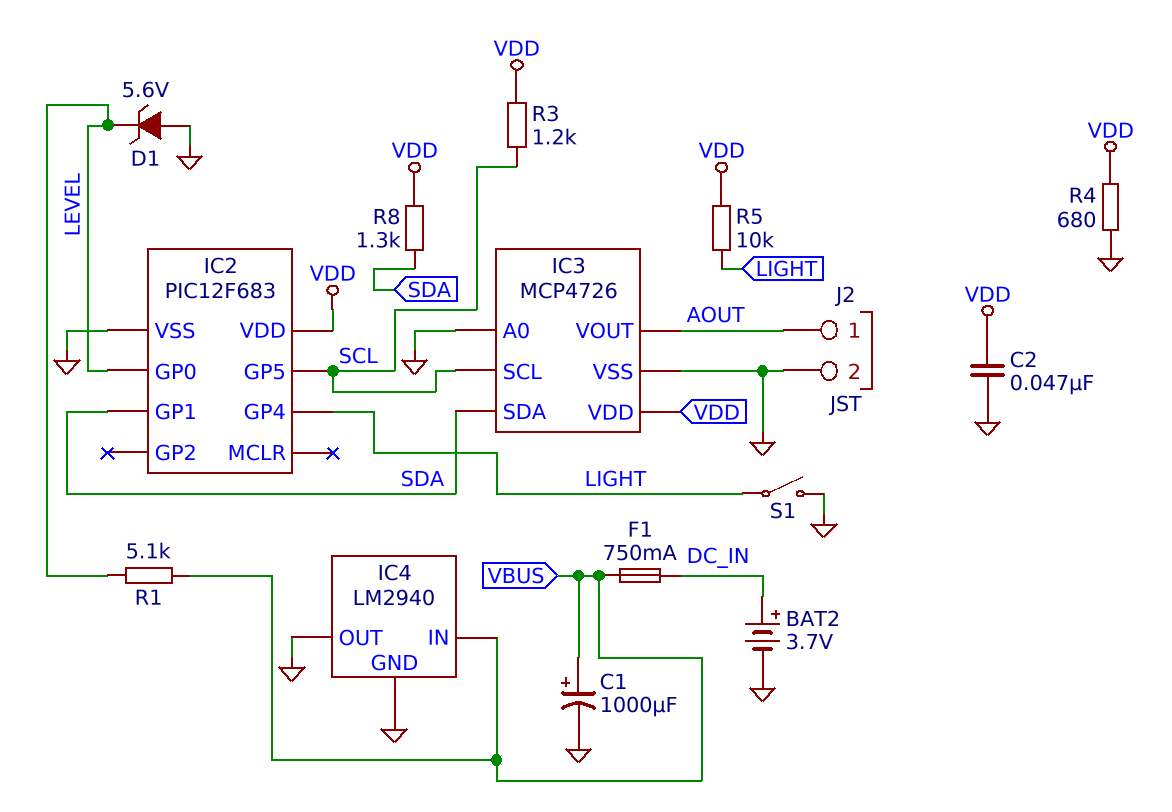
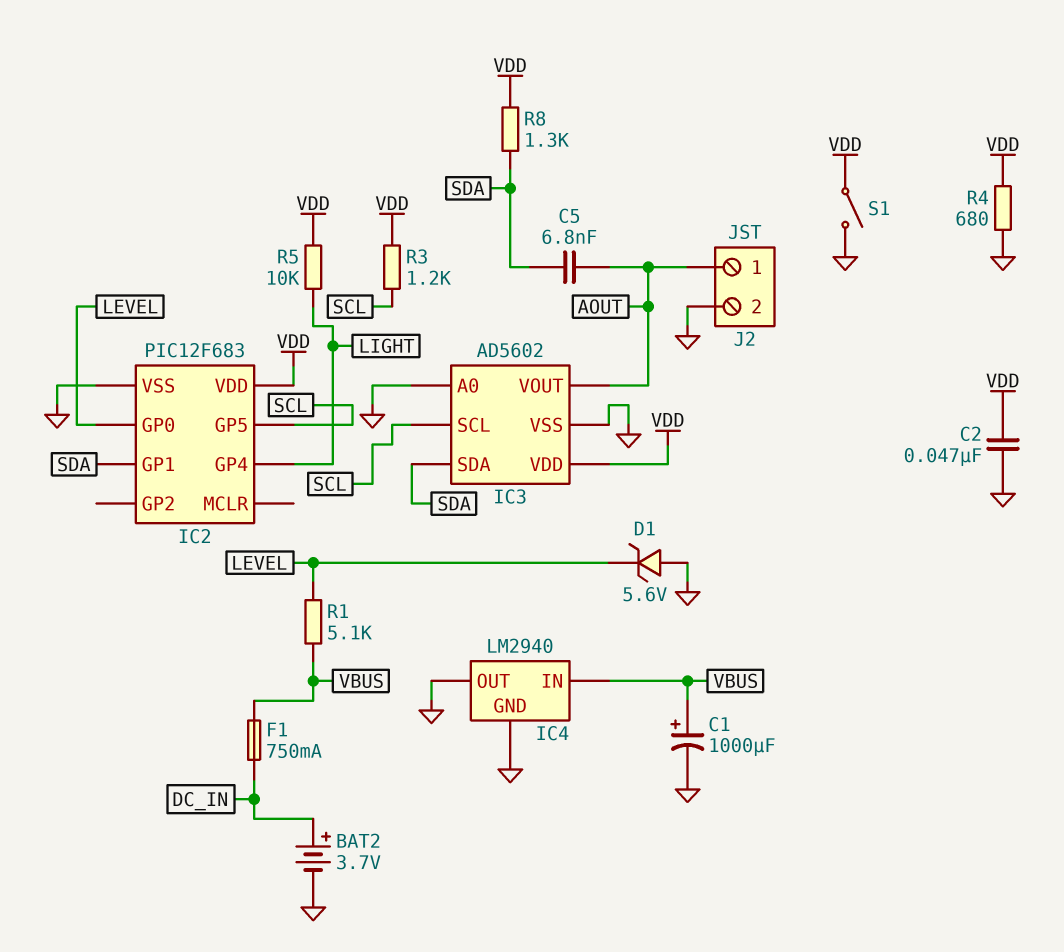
C5: none -> 6.8nF (AOUT, SDA)
IC3: MCP4726 -> AD5602
S1: switch (GND, LIGHT) -> switch (GND, VDD)

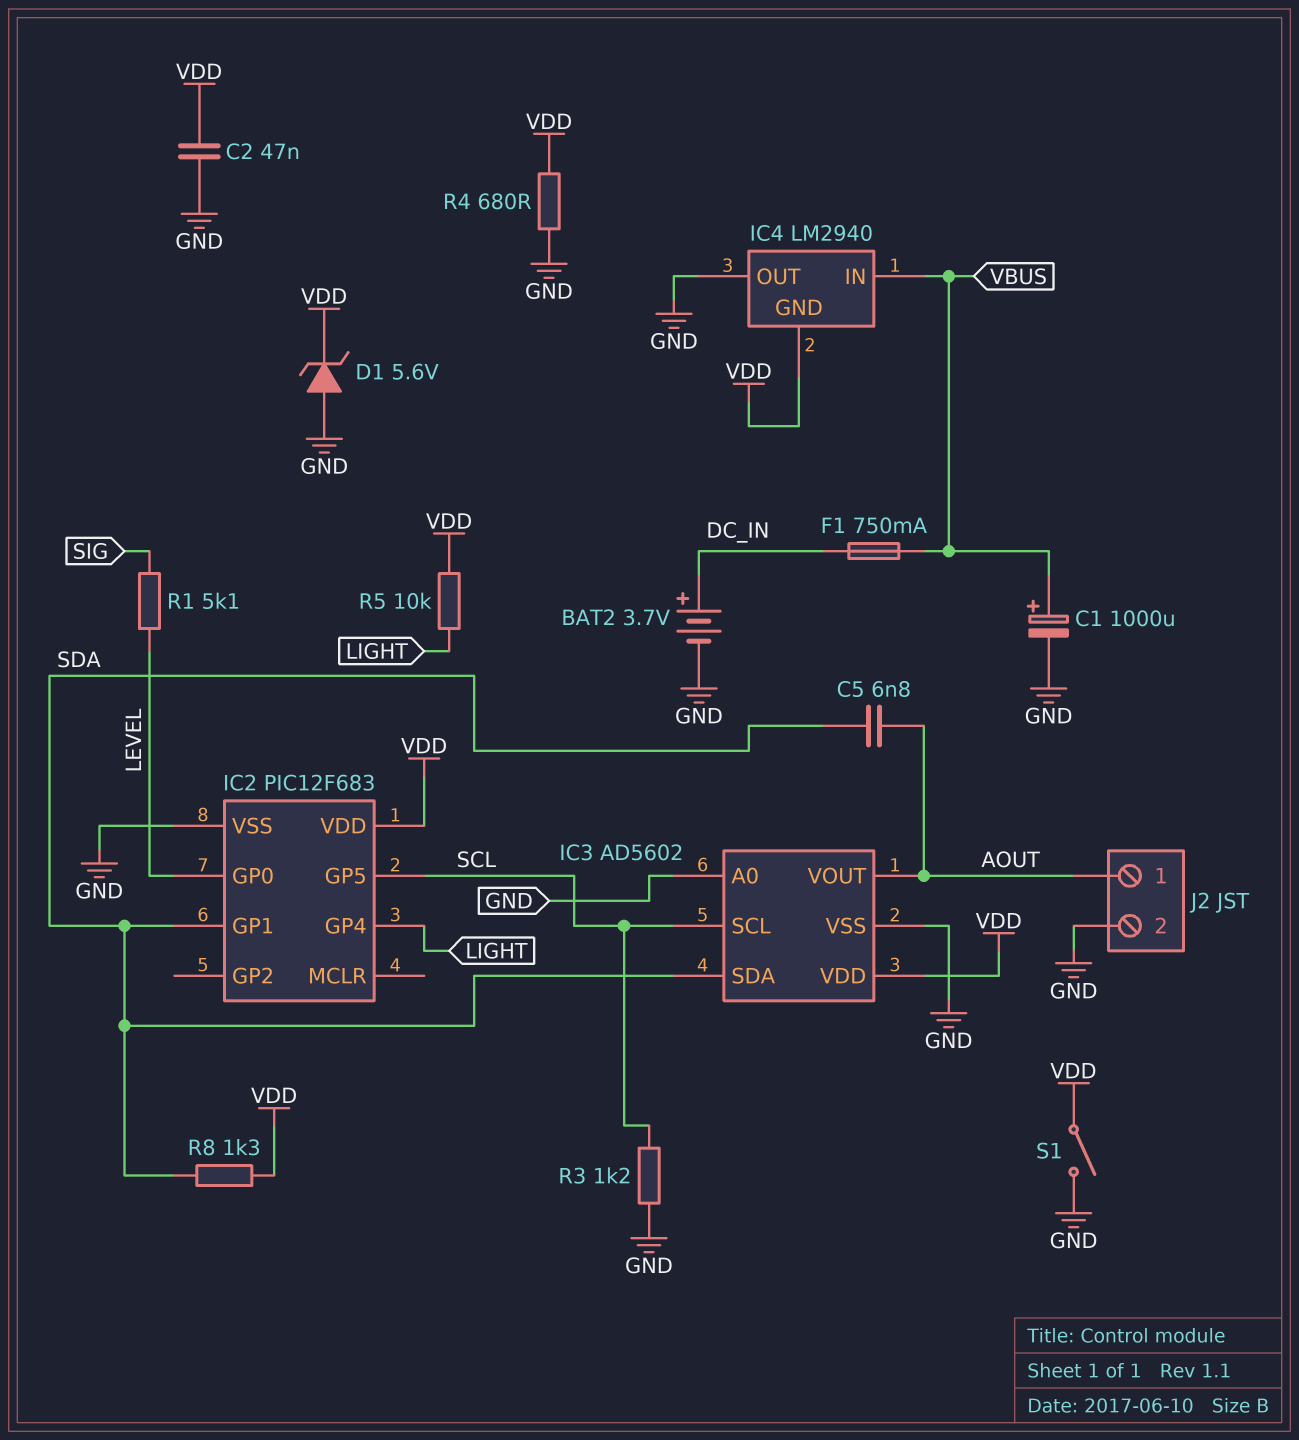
D1: zener 5.6V (A GND, K LEVEL) -> zener 5.6V (A GND, K VDD)
IC4 pin GND: GND -> VDD
R1: 5.1k (LEVEL, VBUS) -> 5.1k (LEVEL, SIG)
R3: 1.2k (SCL, VDD) -> 1.2k (GND, SCL)

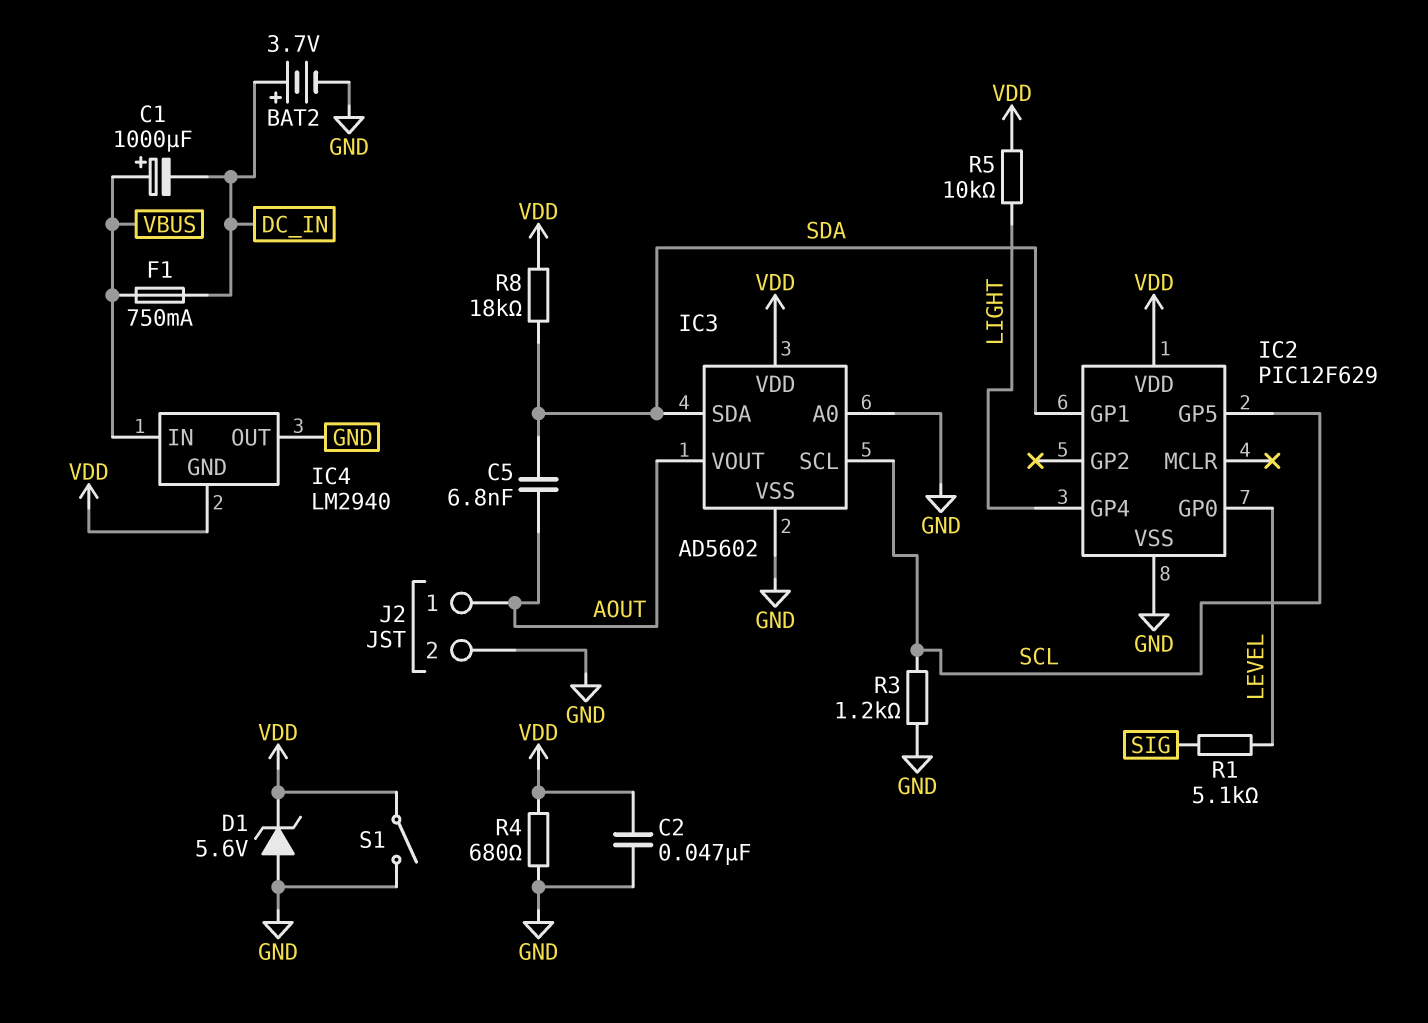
C1: 1000uF (plus VBUS, minus GND) -> 1000uF (plus VBUS, minus DC_IN)
IC2: PIC12F683 -> PIC12F629
R8: 1.3k (SDA, VDD) -> 18k (SDA, VDD)

